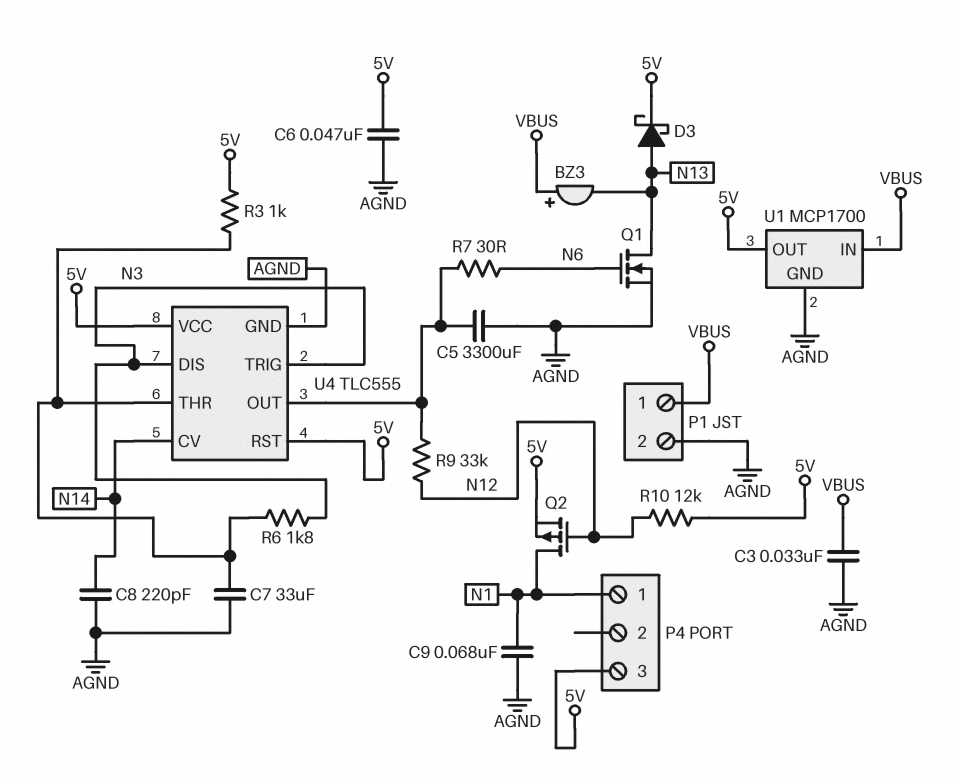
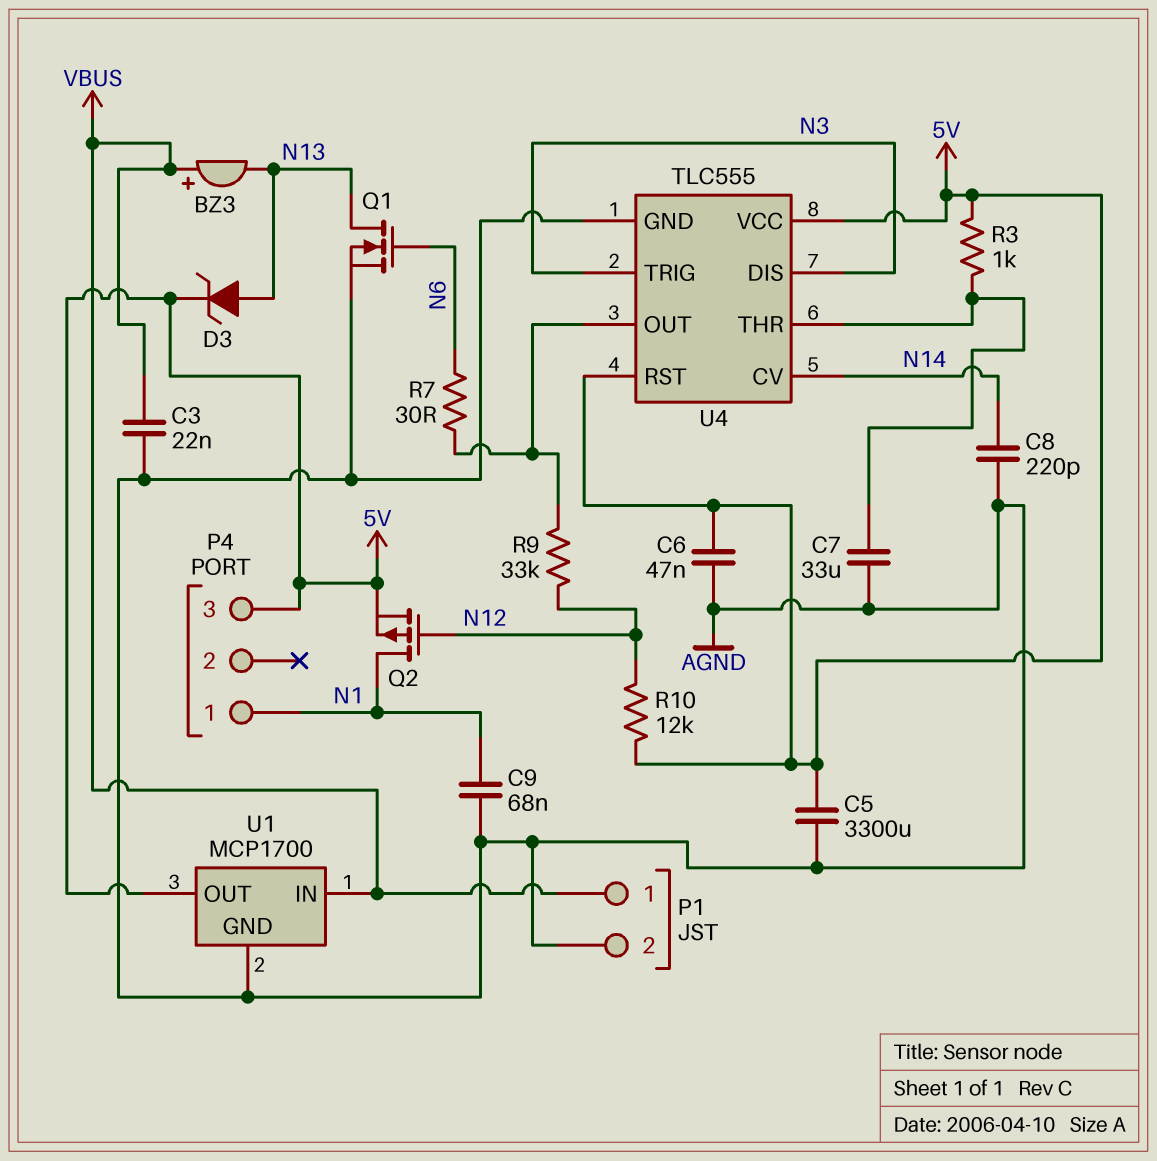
C3: 33nF (AGND, VBUS) -> 22nF (AGND, VBUS)
C5: 3300uF (AGND, U4/OUT) -> 3300uF (5V, AGND)
D3: schottky (A N13, K 5V) -> zener (A N13, K 5V)
R6: 1.8k (N3, U4/THR) -> none

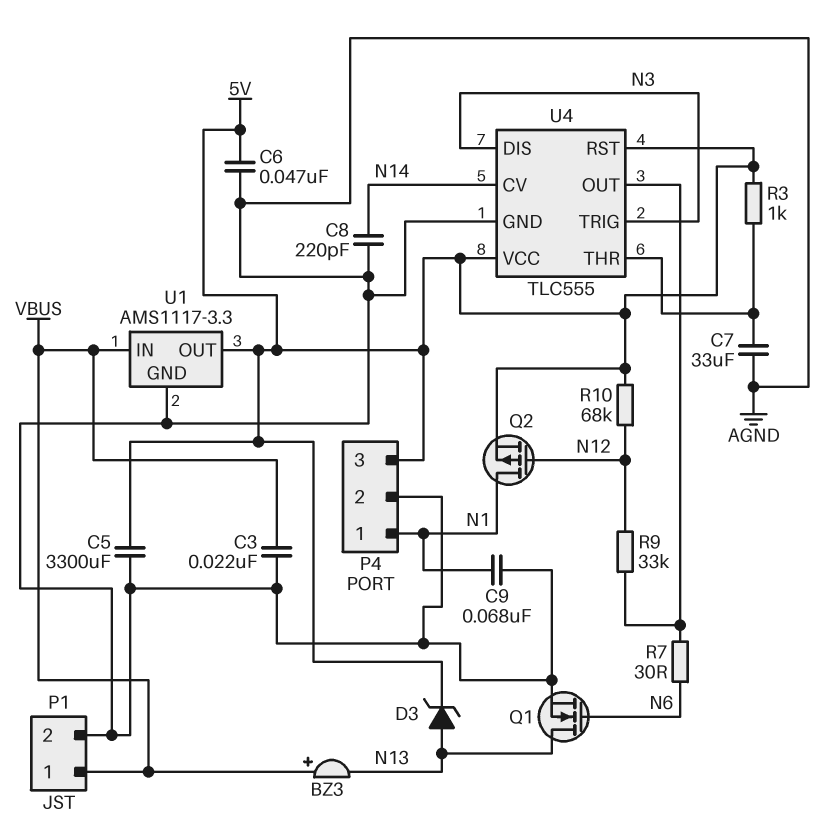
P4 pin 2: none -> AGND
R10: 12k (5V, N12) -> 68k (5V, N12)
U1: MCP1700 -> AMS1117-3.3

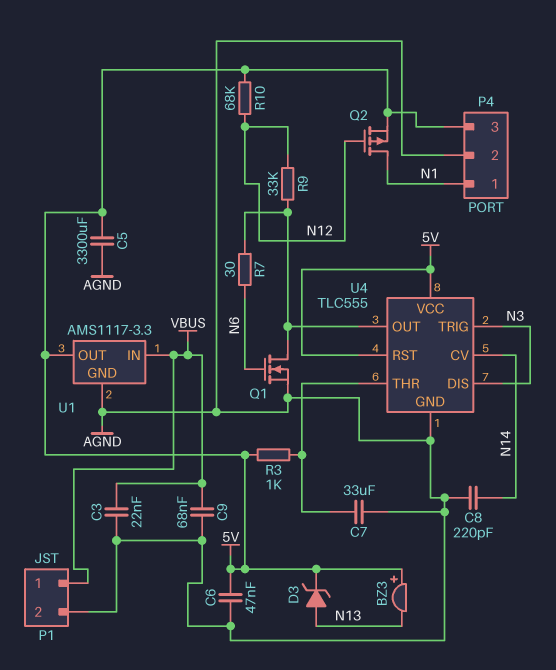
BZ3: buzzer (plus VBUS, minus N13) -> buzzer (plus 5V, minus N13)
C9: 68nF (AGND, N1) -> 68nF (AGND, VBUS)
Q1: NMOS (G N6, D N13, S AGND) -> NMOS (G N6, D U4/OUT, S AGND)

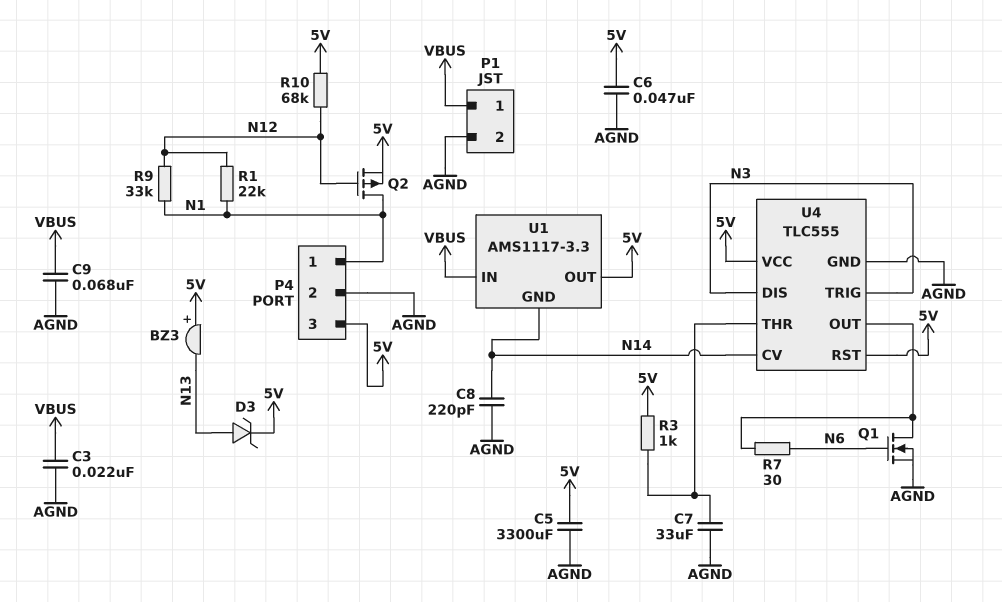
R1: none -> 22k (N1, N12)
R9: 33k (N12, U4/OUT) -> 33k (N1, N12)
U1 pin GND: AGND -> N14

